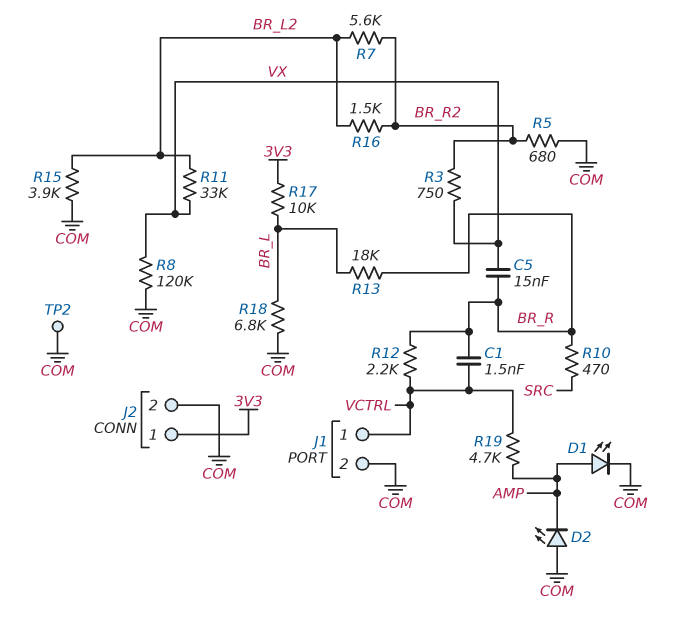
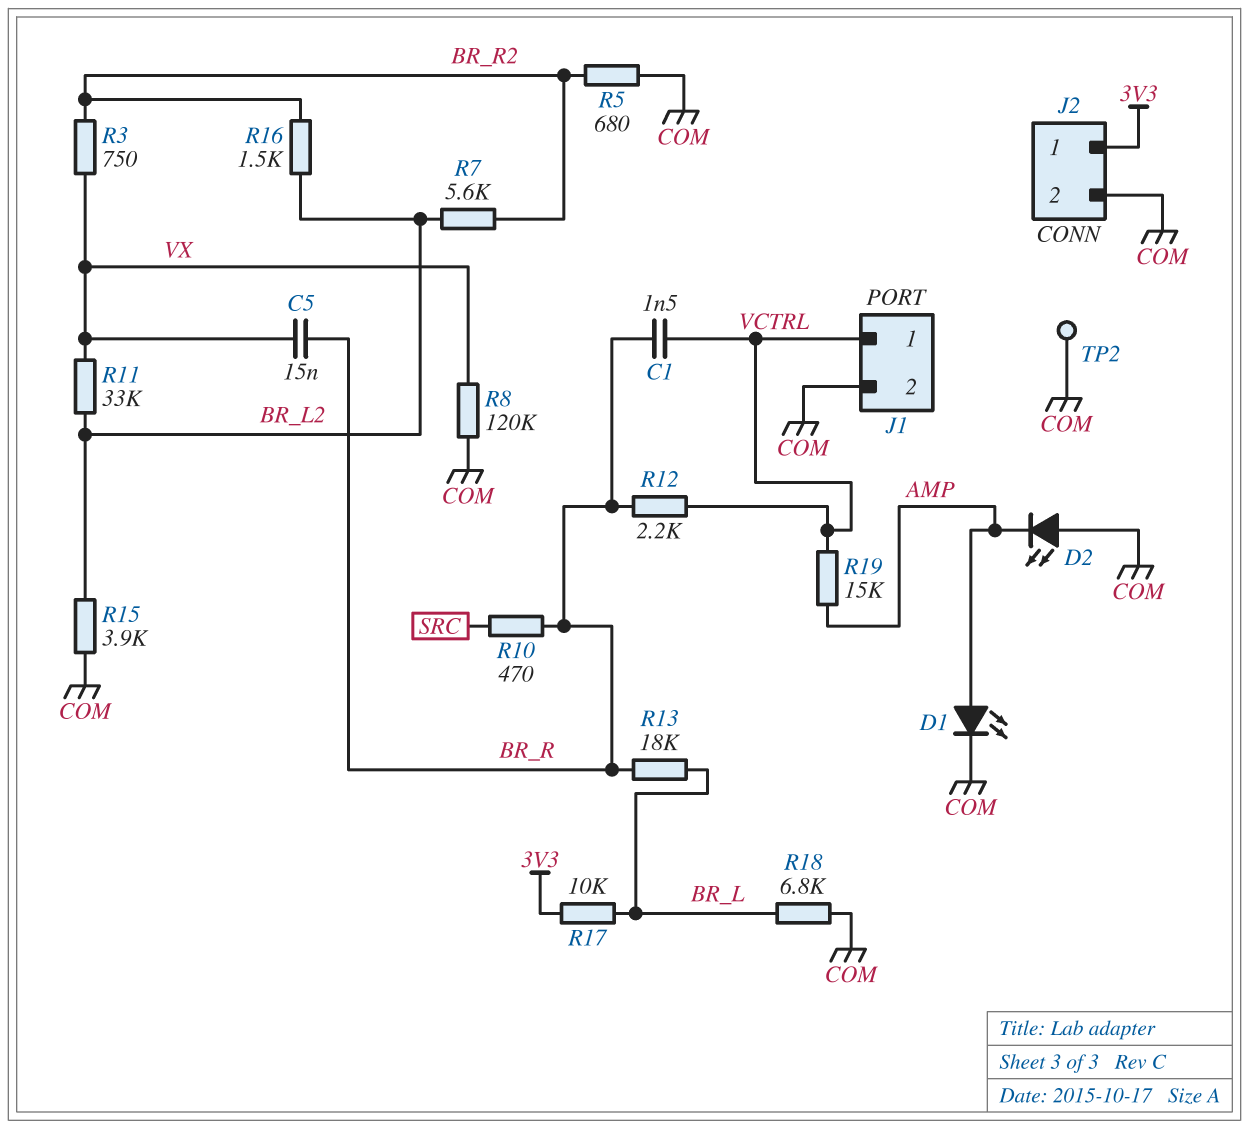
R19: 4.7k (AMP, VCTRL) -> 15k (AMP, VCTRL)

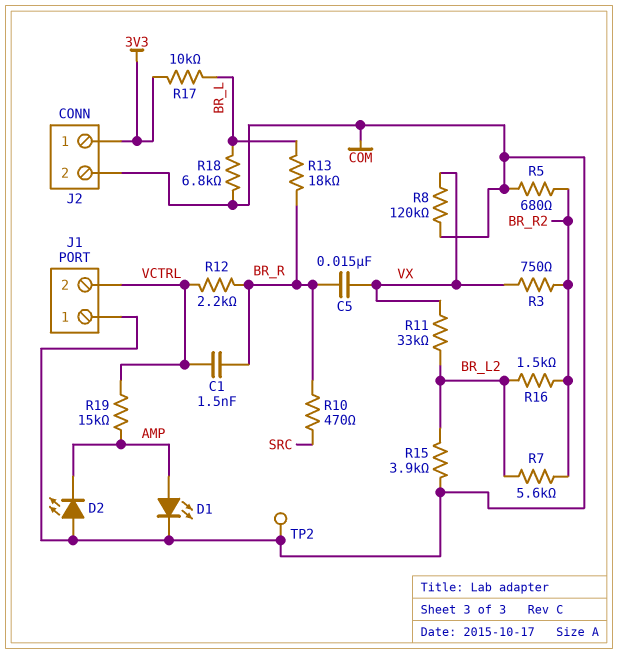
J1 pin 1: VCTRL -> COM
J1 pin 2: COM -> VCTRL

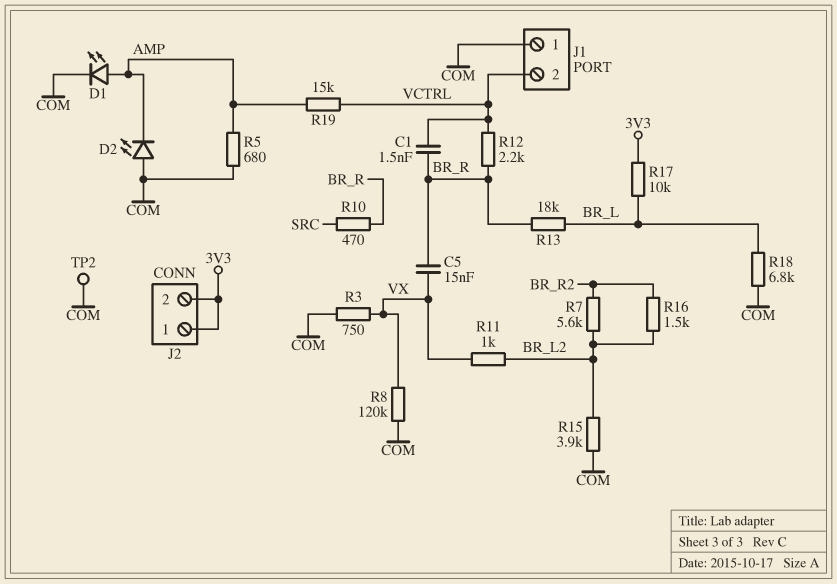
J2 pin 2: COM -> 3V3
R3: 750 (BR_R2, VX) -> 750 (COM, VX)
R5: 680 (BR_R2, COM) -> 680 (AMP, COM)
R11: 33k (BR_L2, VX) -> 1k (BR_L2, VX)

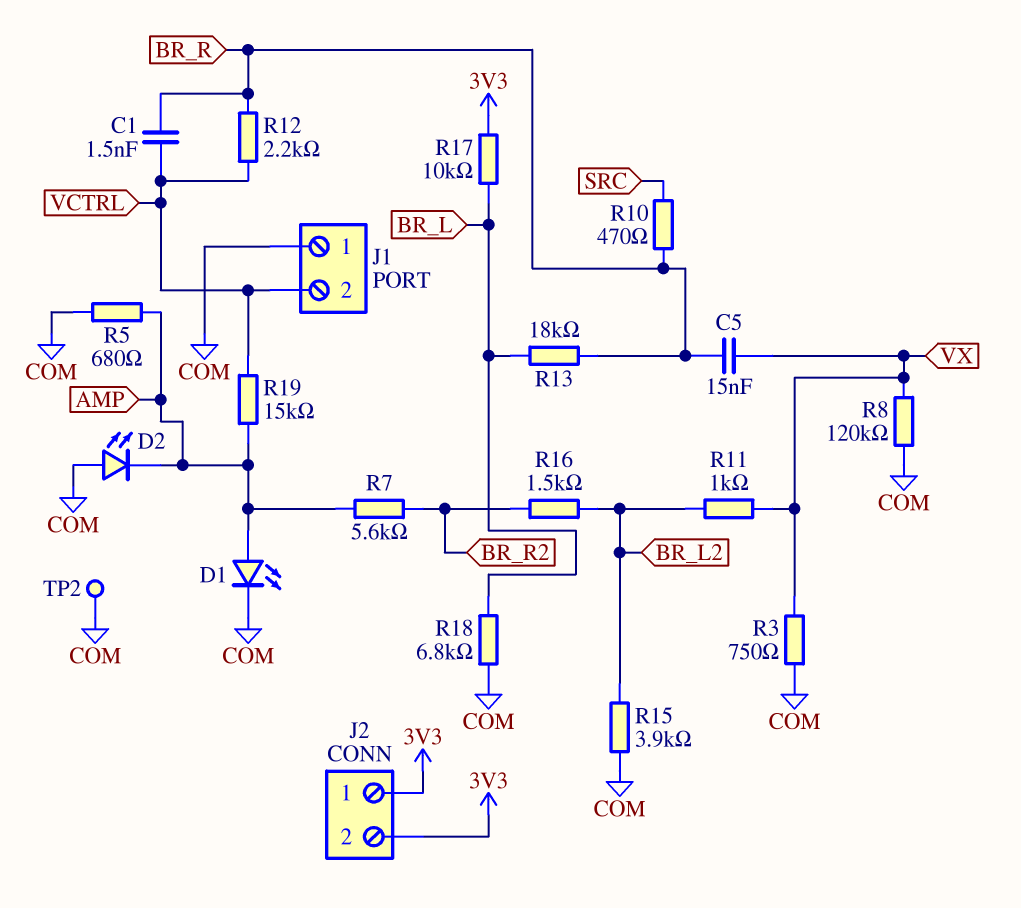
R7: 5.6k (BR_L2, BR_R2) -> 5.6k (AMP, BR_R2)

